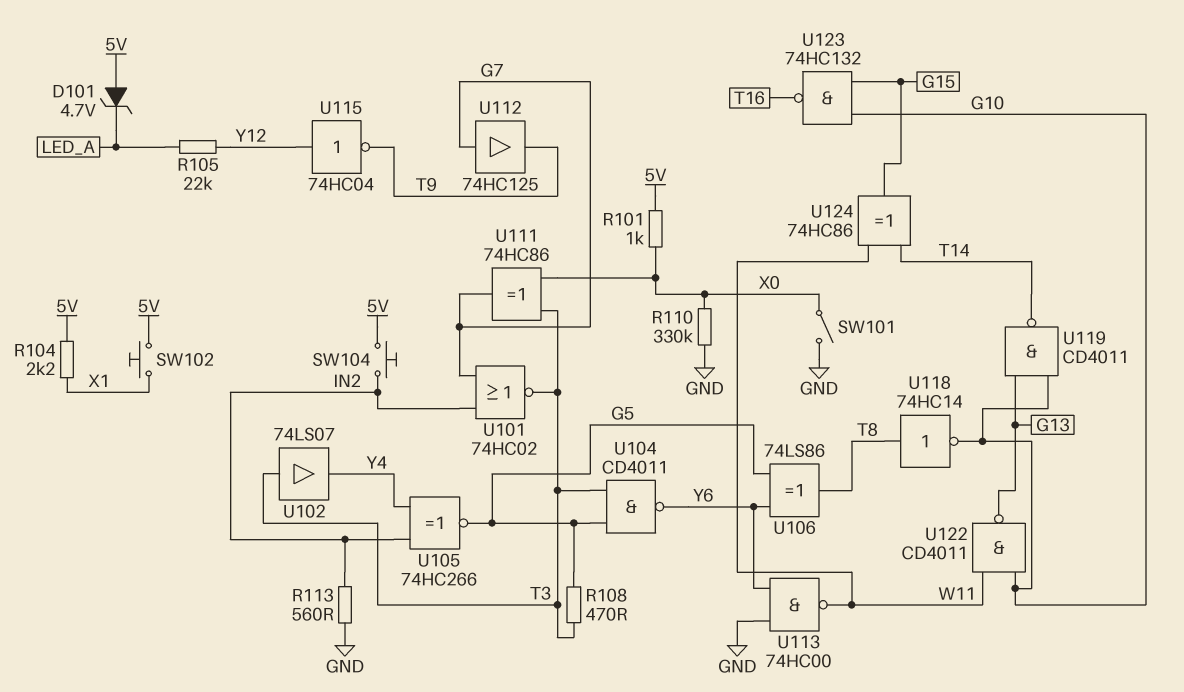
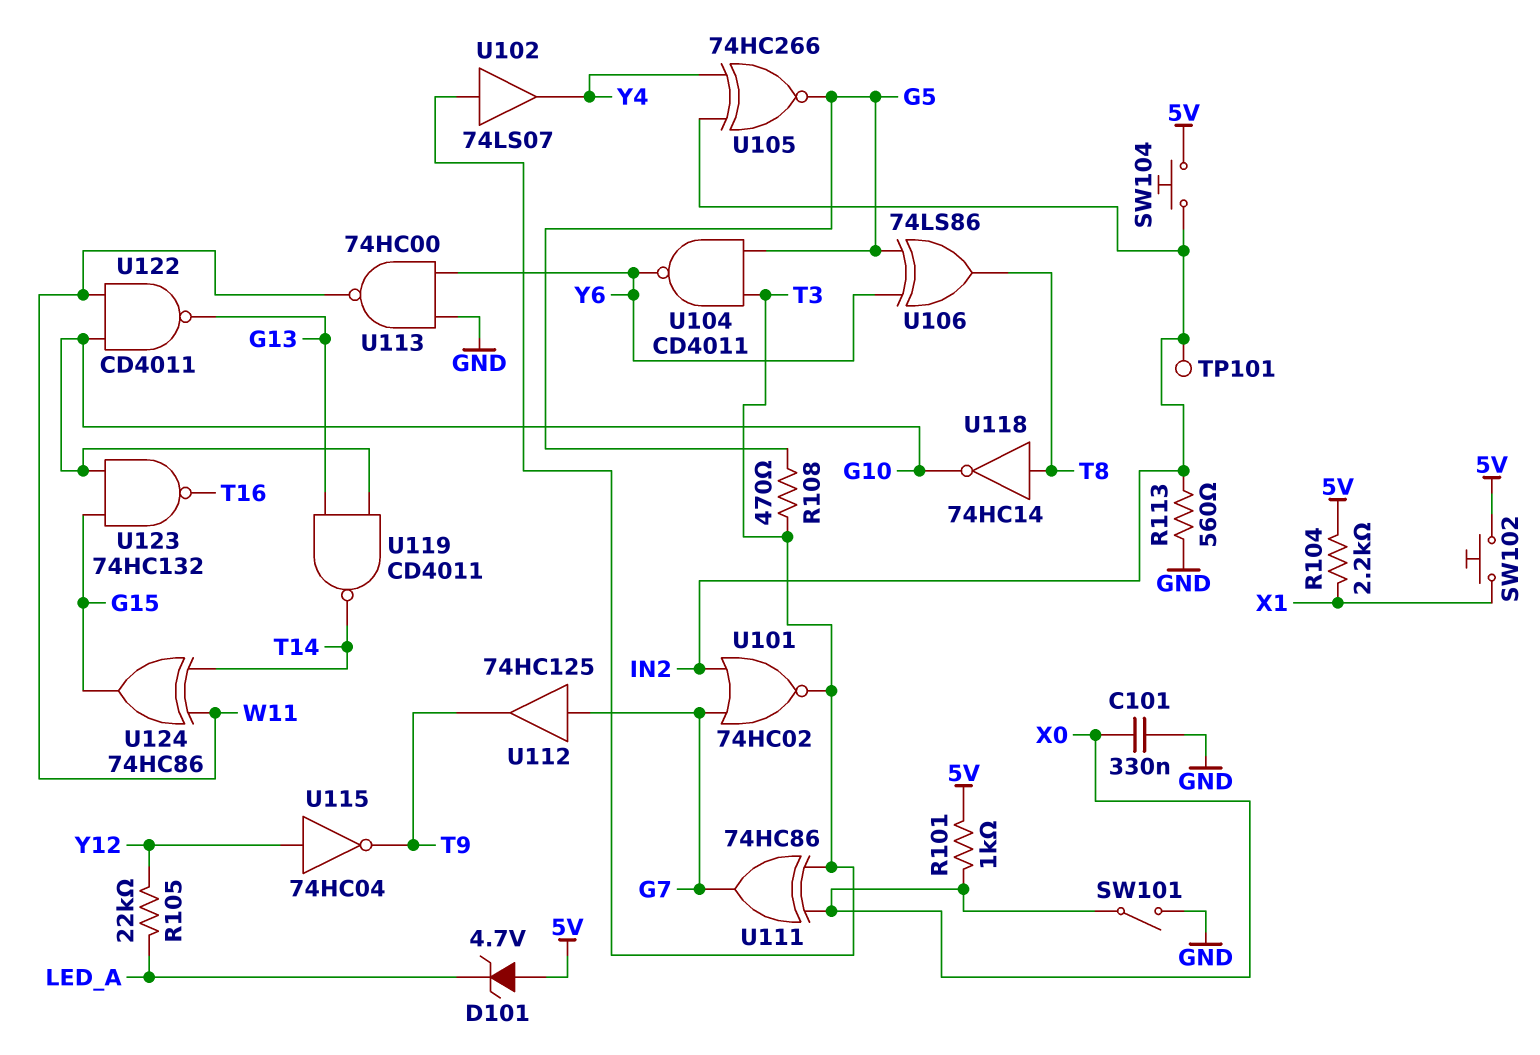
C101: none -> 330nF (GND, X0)
R110: 330k (GND, X0) -> none
TP101: none -> test point (IN2)

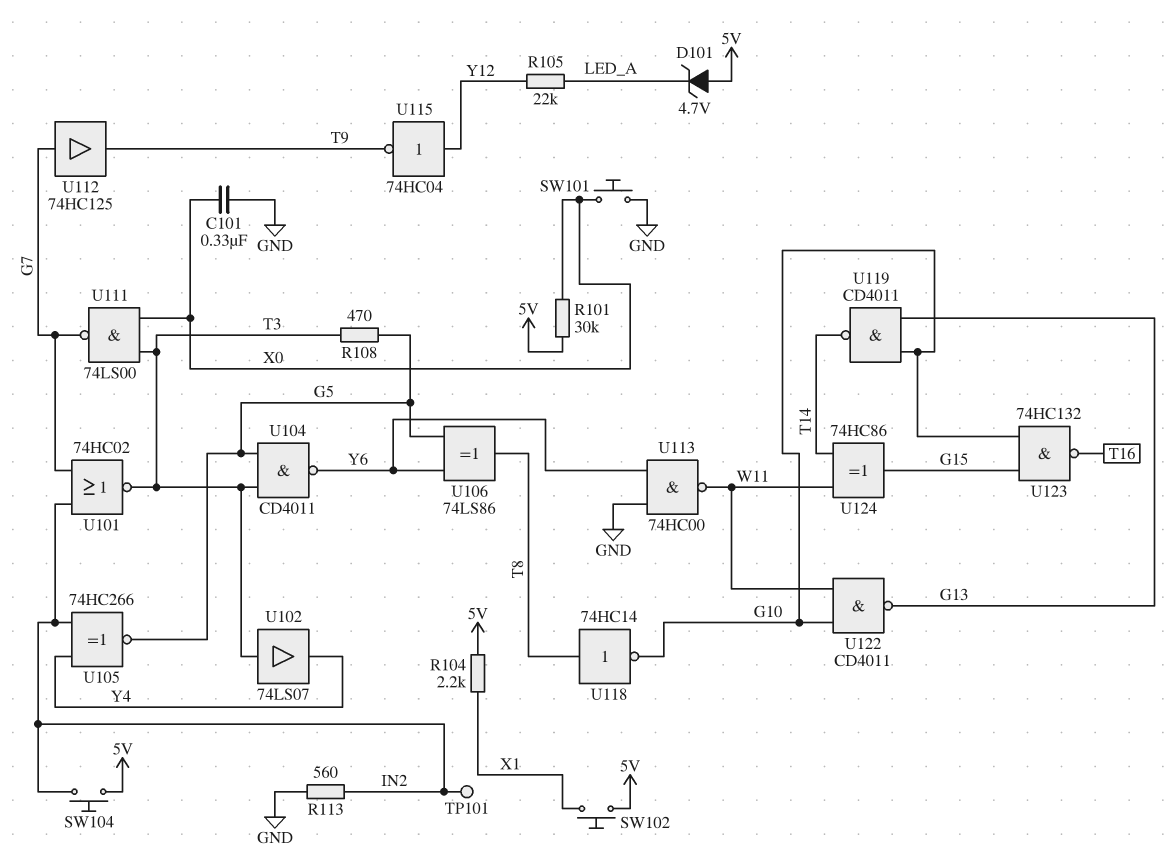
R101: 1k (5V, X0) -> 30k (5V, X0)
SW101: switch (GND, X0) -> button (GND, X0)
U111: XOR 74HC86 (in T3, in X0, out G7) -> NAND 74LS00 (in T3, in X0, out G7)

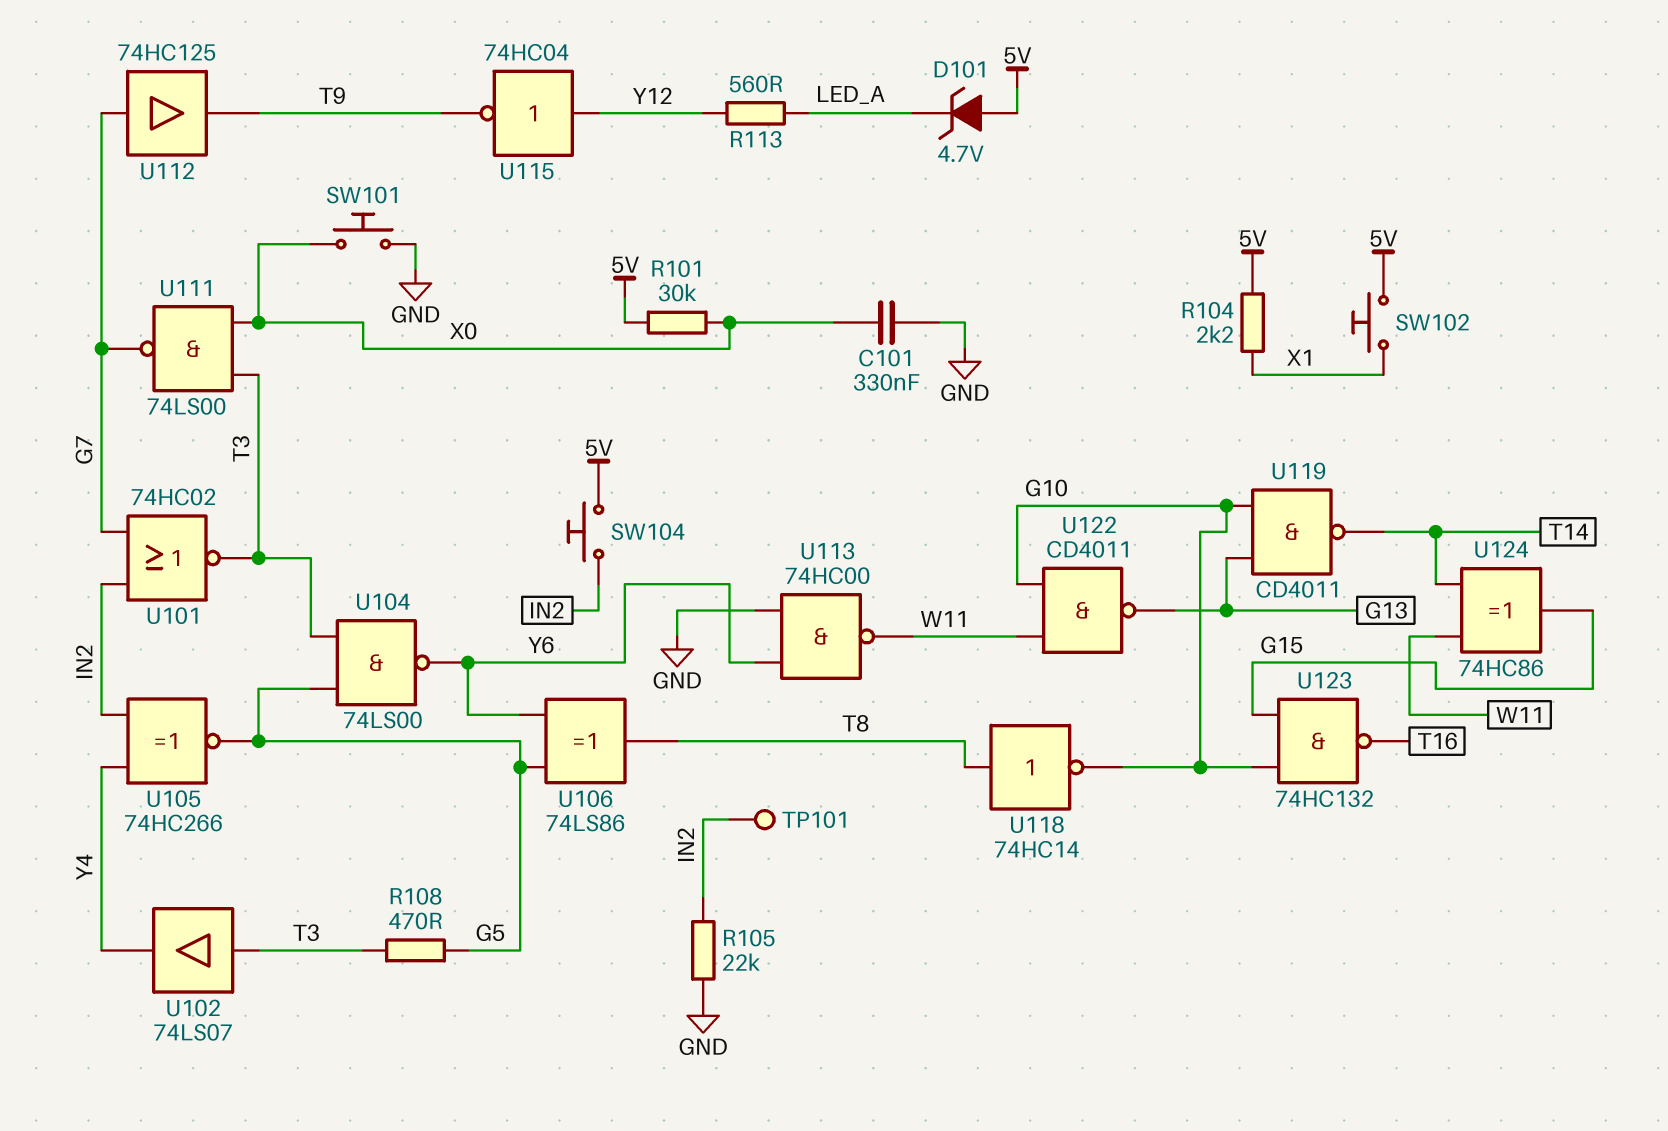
R105: 22k (LED_A, Y12) -> 22k (GND, IN2)
R113: 560 (GND, IN2) -> 560 (LED_A, Y12)
U104: NAND CD4011 (in G5, in T3, out Y6) -> NAND 74LS00 (in G5, in T3, out Y6)

